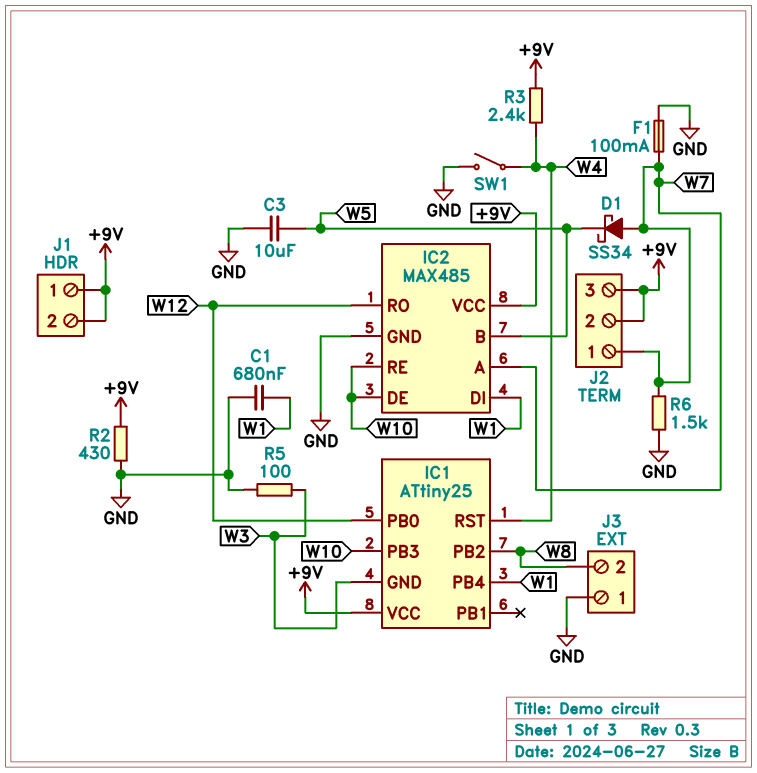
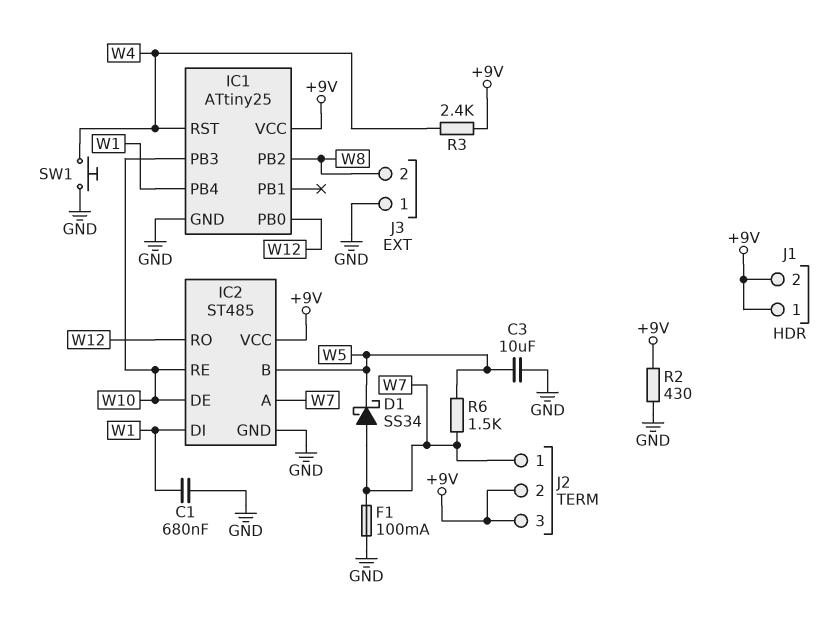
IC1 pin GND: W3 -> GND
IC2: MAX485 -> ST485
R5: 100 (GND, W3) -> none
R6: 1.5k (GND, W7) -> 1.5k (W5, W7)
SW1: switch (GND, W4) -> button (GND, W4)

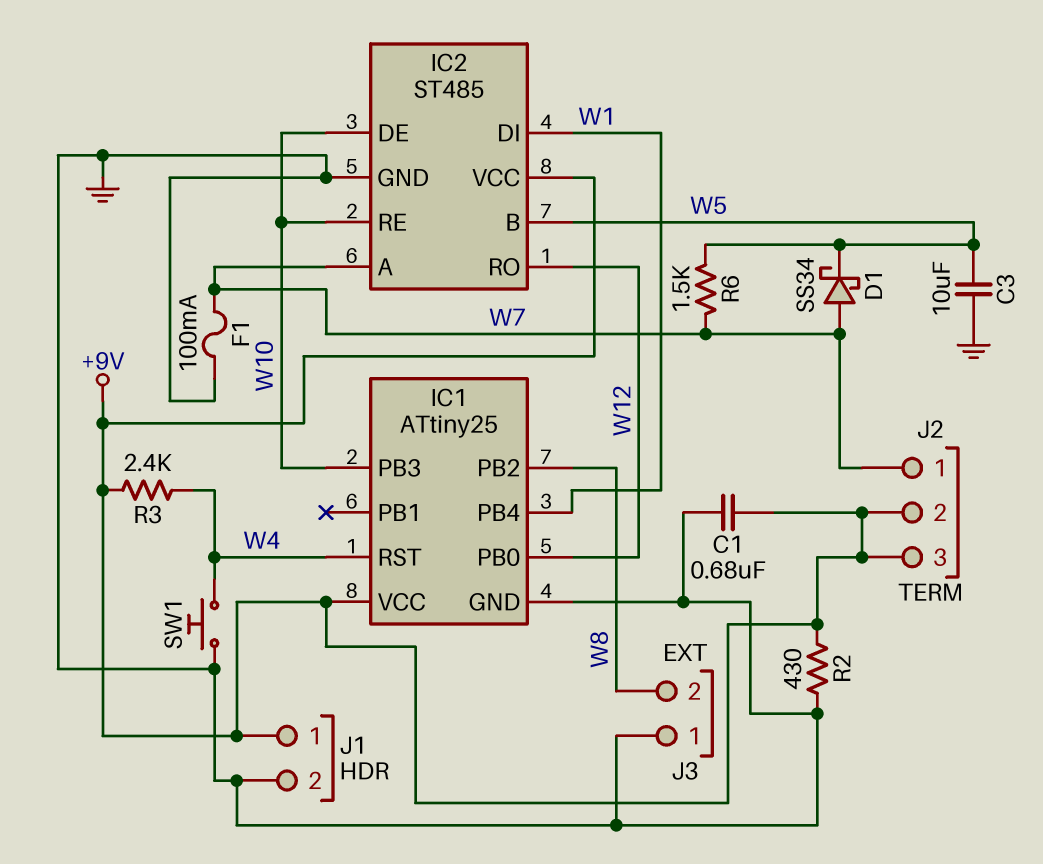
C1: 680nF (GND, W1) -> 680nF (+9V, GND)
J1 pin 2: +9V -> GND

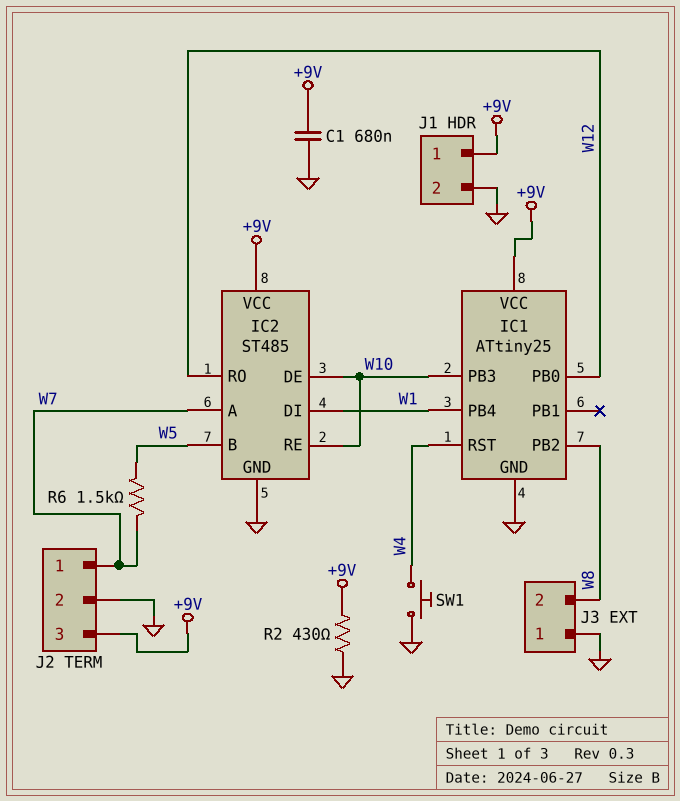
C3: 10uF (GND, W5) -> none
D1: schottky SS34 (A W7, K W5) -> none
F1: 100mA (GND, W7) -> none
J2 pin 2: +9V -> GND
R3: 2.4k (+9V, W4) -> none

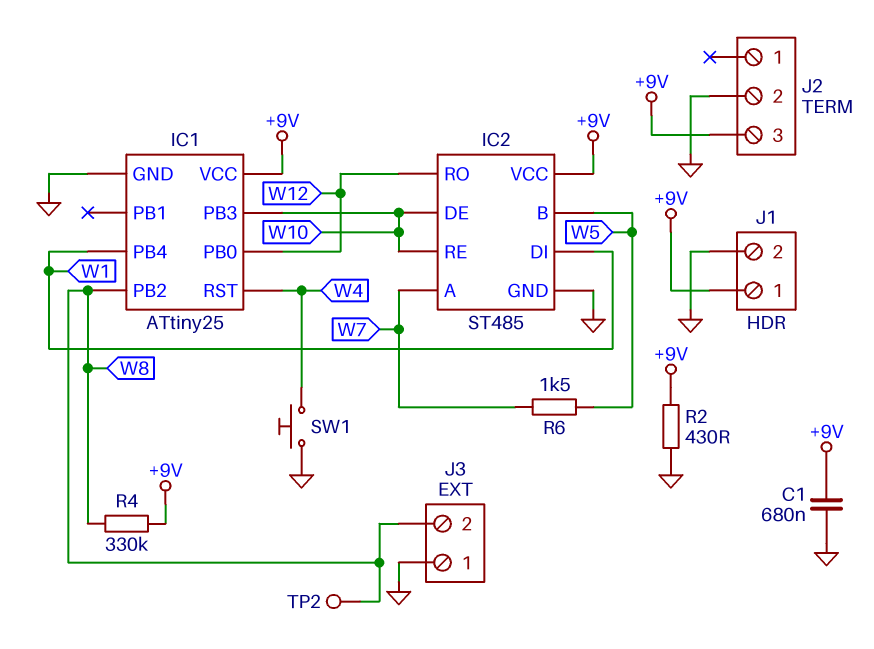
J2 pin 1: W7 -> none
R4: none -> 330k (+9V, W8)
TP2: none -> test point (W8)

